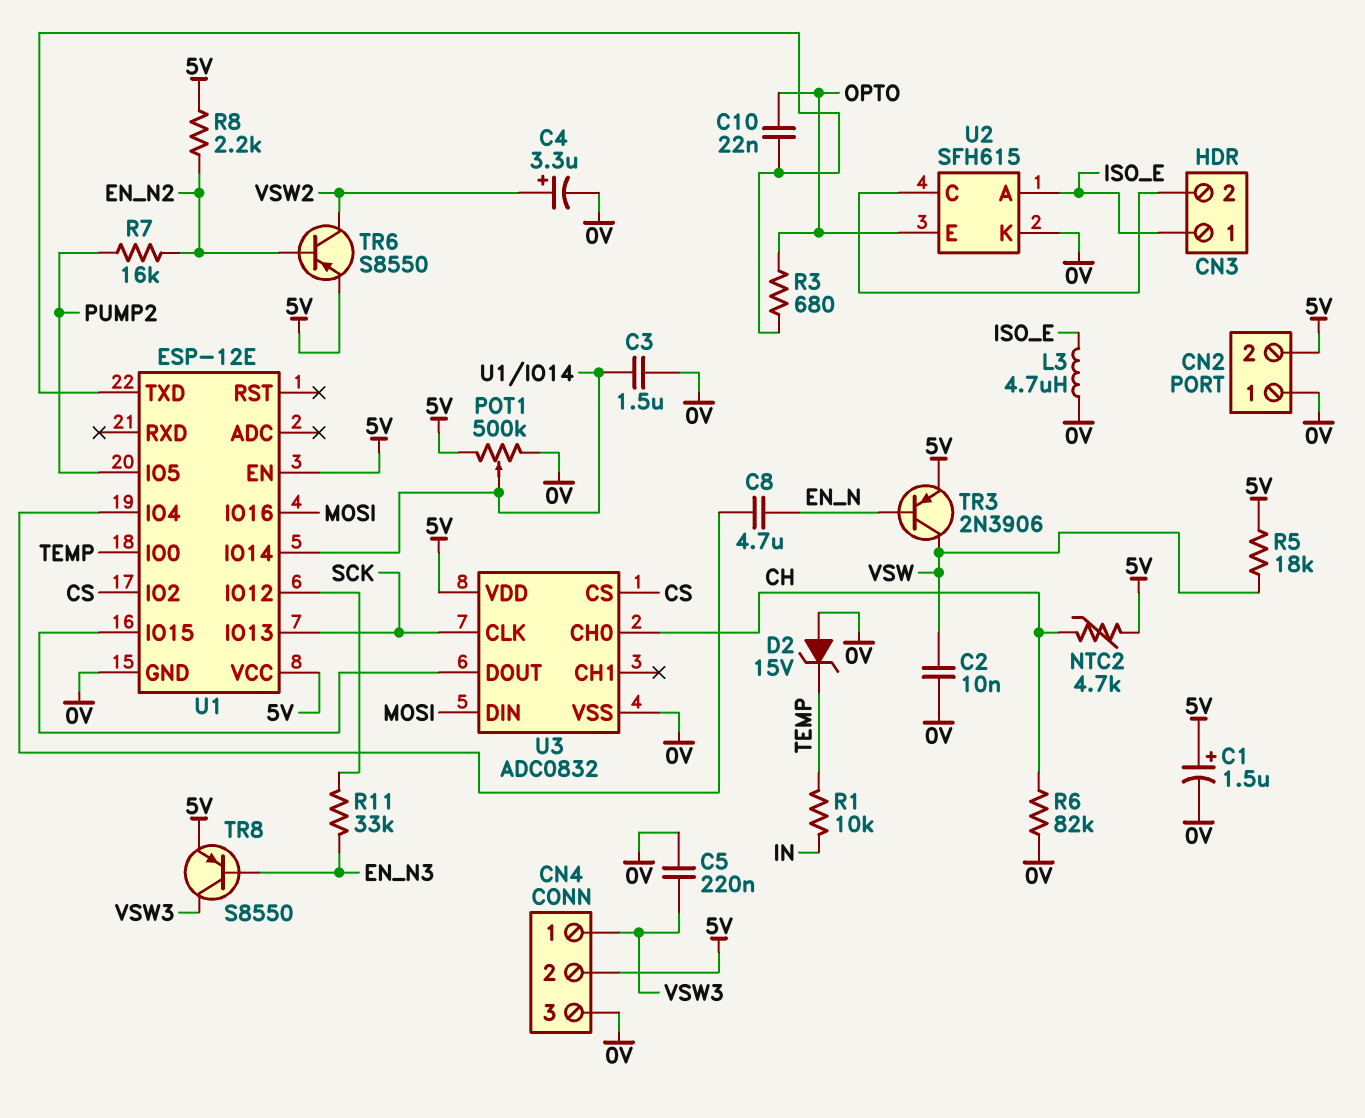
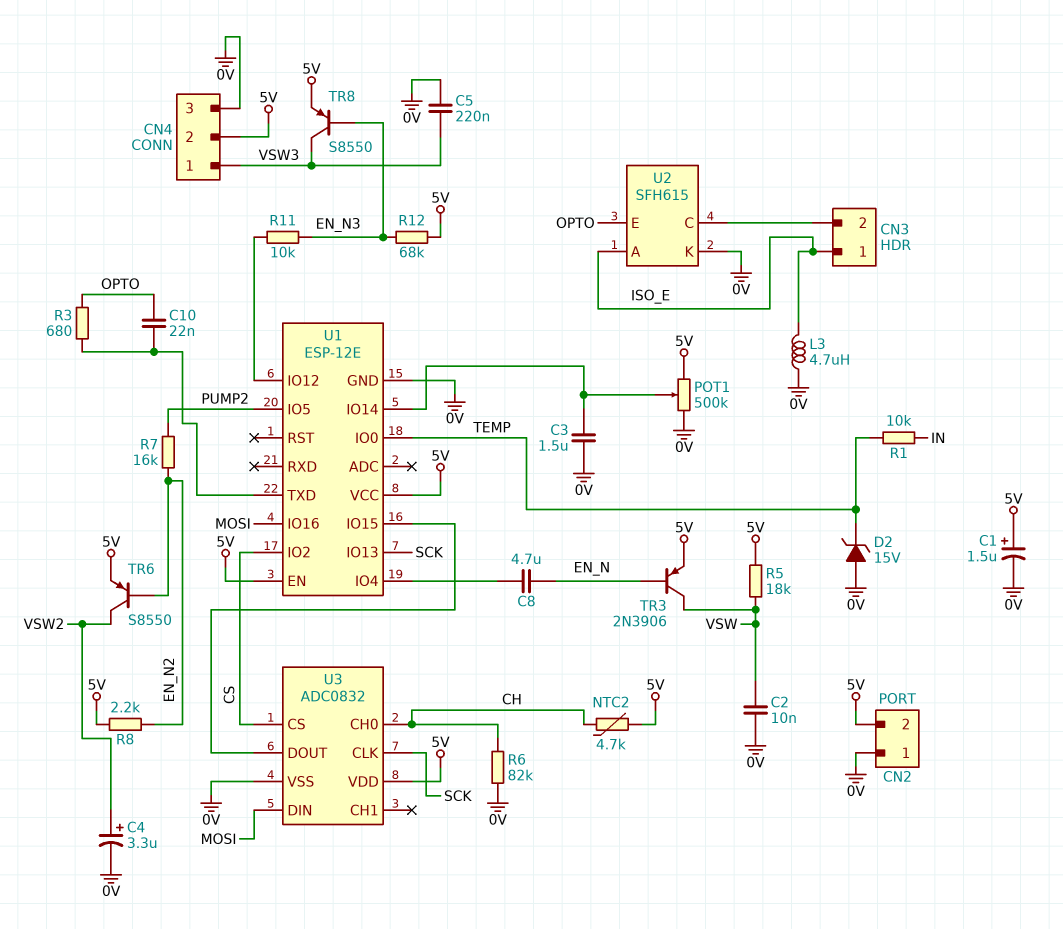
R11: 33k (EN_N3, U1/IO12) -> 10k (EN_N3, U1/IO12)
R12: none -> 68k (5V, EN_N3)

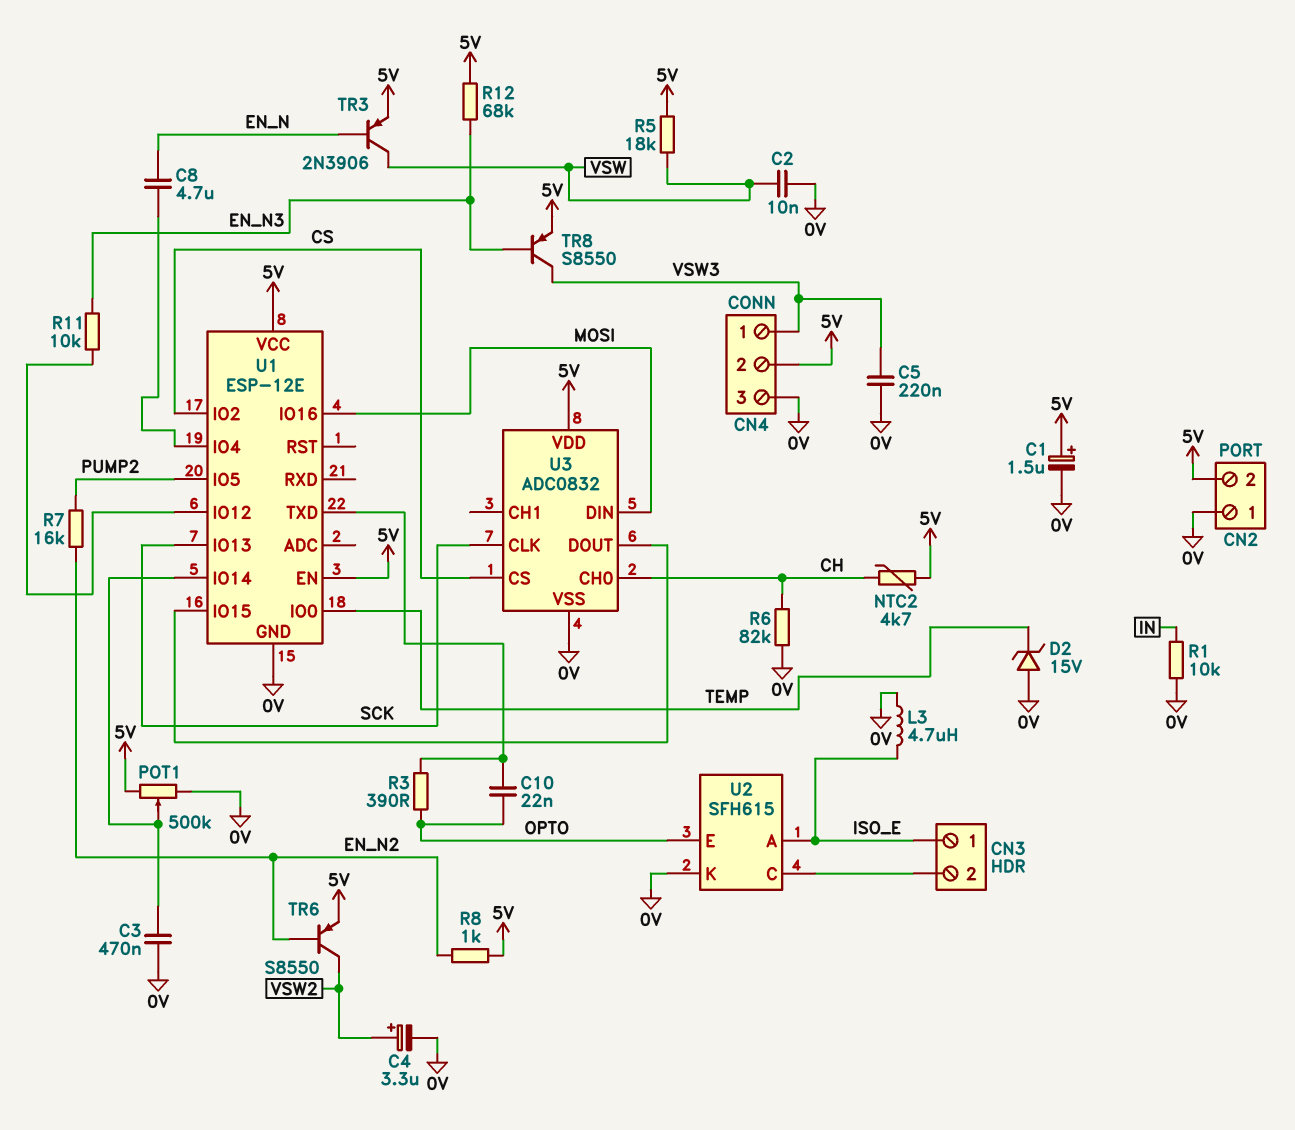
C3: 1.5uF (0V, U1/IO14) -> 470nF (0V, U1/IO14)
R1: 10k (IN, TEMP) -> 10k (0V, IN)
R3: 680 (OPTO, U1/TXD) -> 390 (OPTO, U1/TXD)
R8: 2.2k (5V, EN_N2) -> 1k (5V, EN_N2)

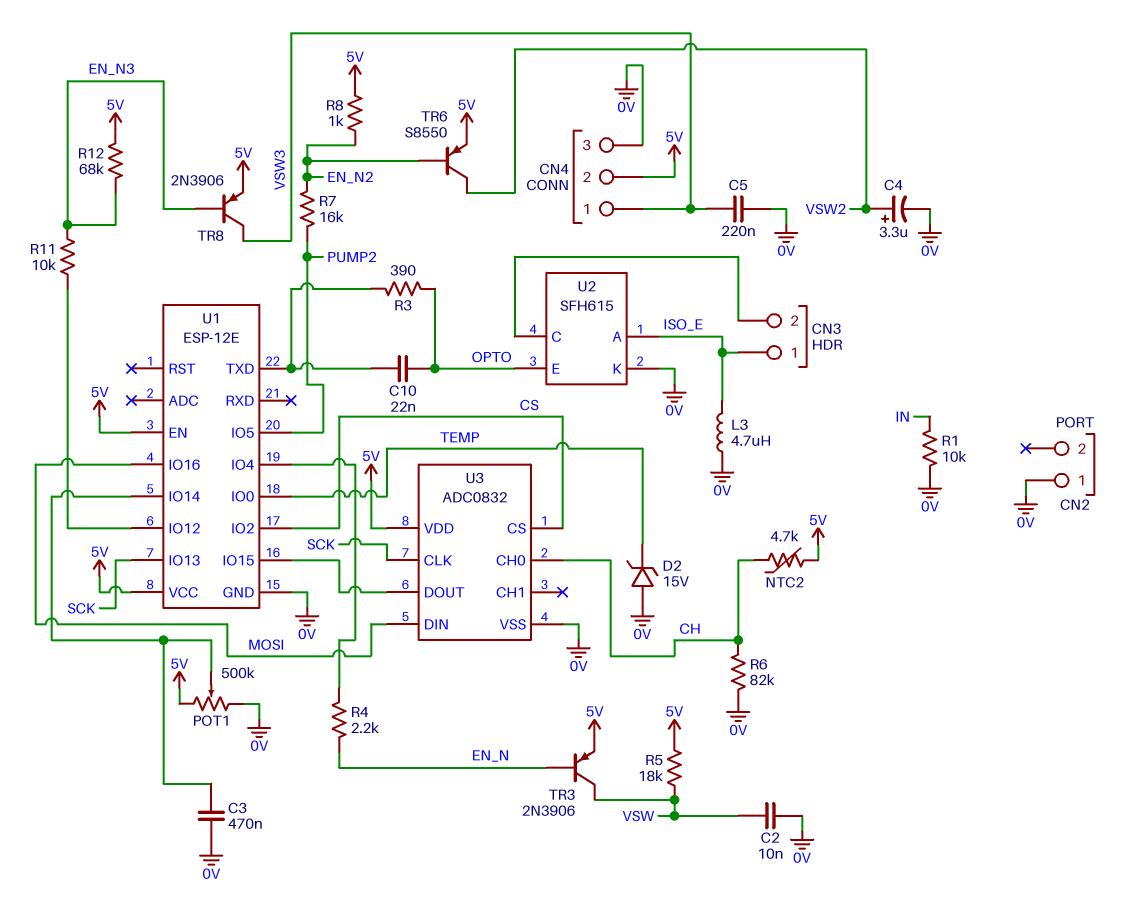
C1: 1.5uF (plus 5V, minus 0V) -> none
C8: 4.7uF (EN_N, U1/IO4) -> none
CN2 pin 2: 5V -> none
R4: none -> 2.2k (EN_N, U1/IO4)
TR8: PNP S8550 (B EN_N3, C VSW3, E 5V) -> PNP 2N3906 (B EN_N3, C VSW3, E 5V)

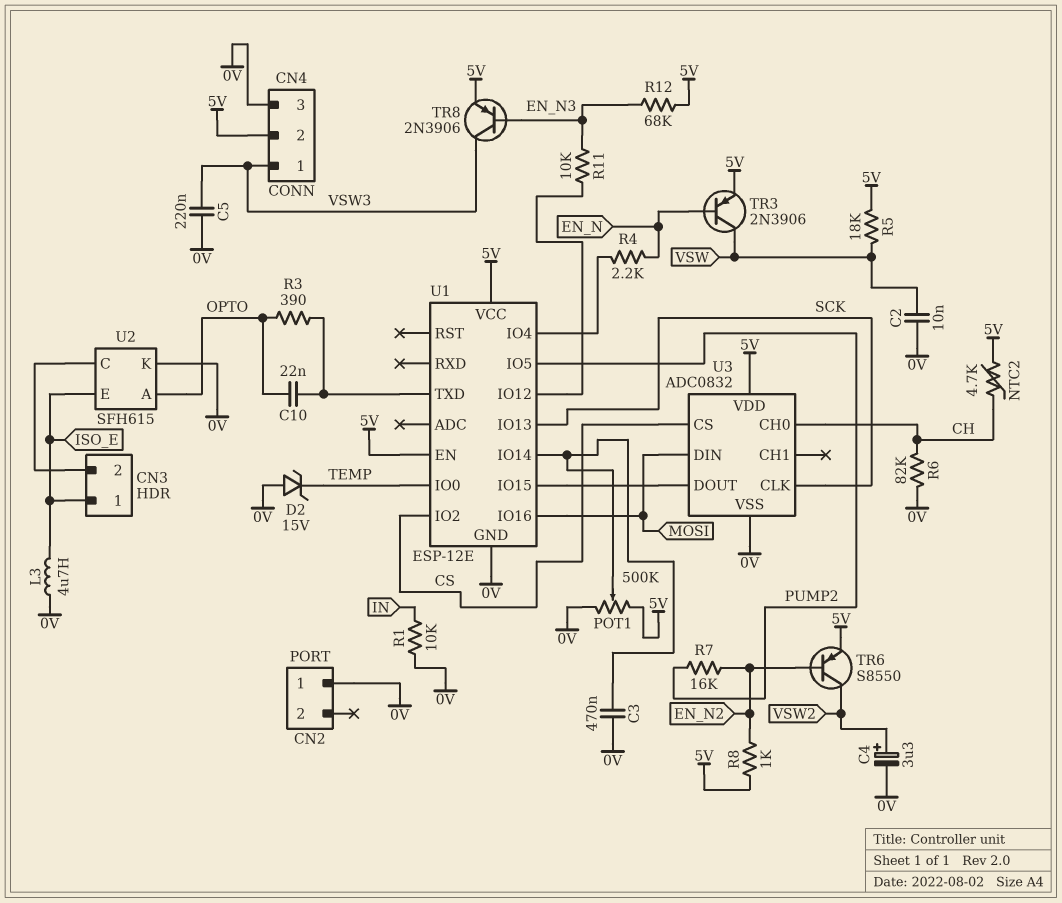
U2 pin A: ISO_E -> OPTO
U2 pin E: OPTO -> ISO_E

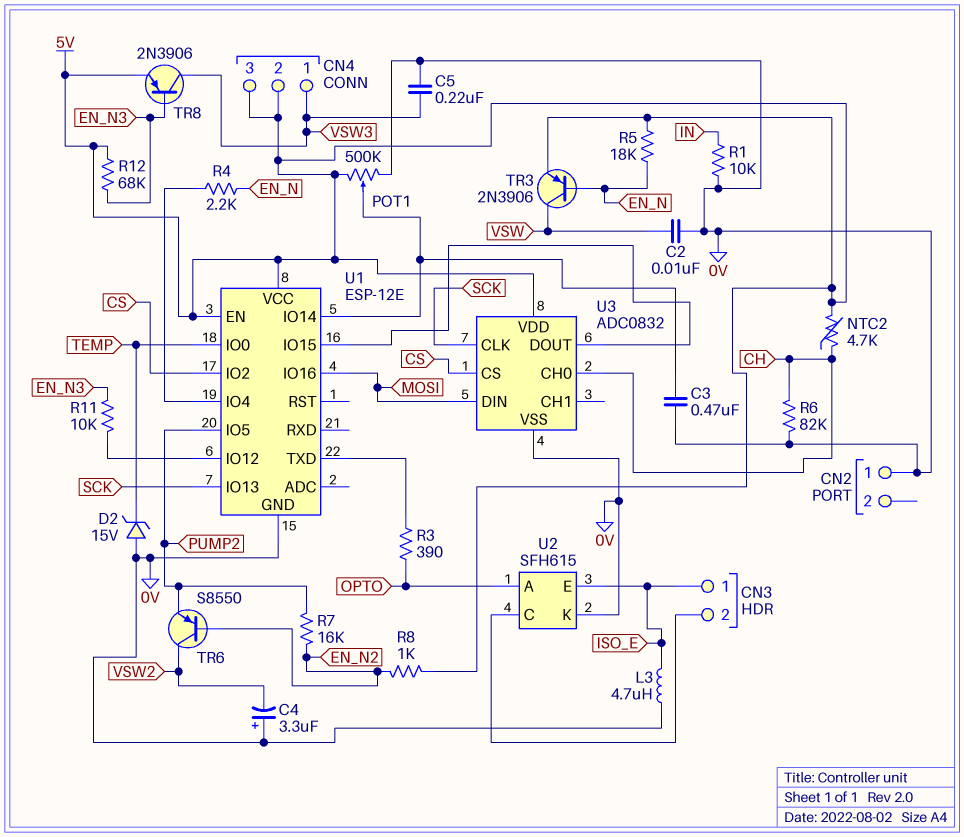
C4: 3.3uF (plus VSW2, minus 0V) -> 3.3uF (plus 0V, minus VSW2)
C10: 22nF (OPTO, U1/TXD) -> none
CN4 pin 3: 0V -> 5V
R5: 18k (5V, VSW) -> 18k (5V, EN_N)
TR6: PNP S8550 (B EN_N2, C VSW2, E 5V) -> PNP S8550 (B EN_N2, C VSW2, E PUMP2)

